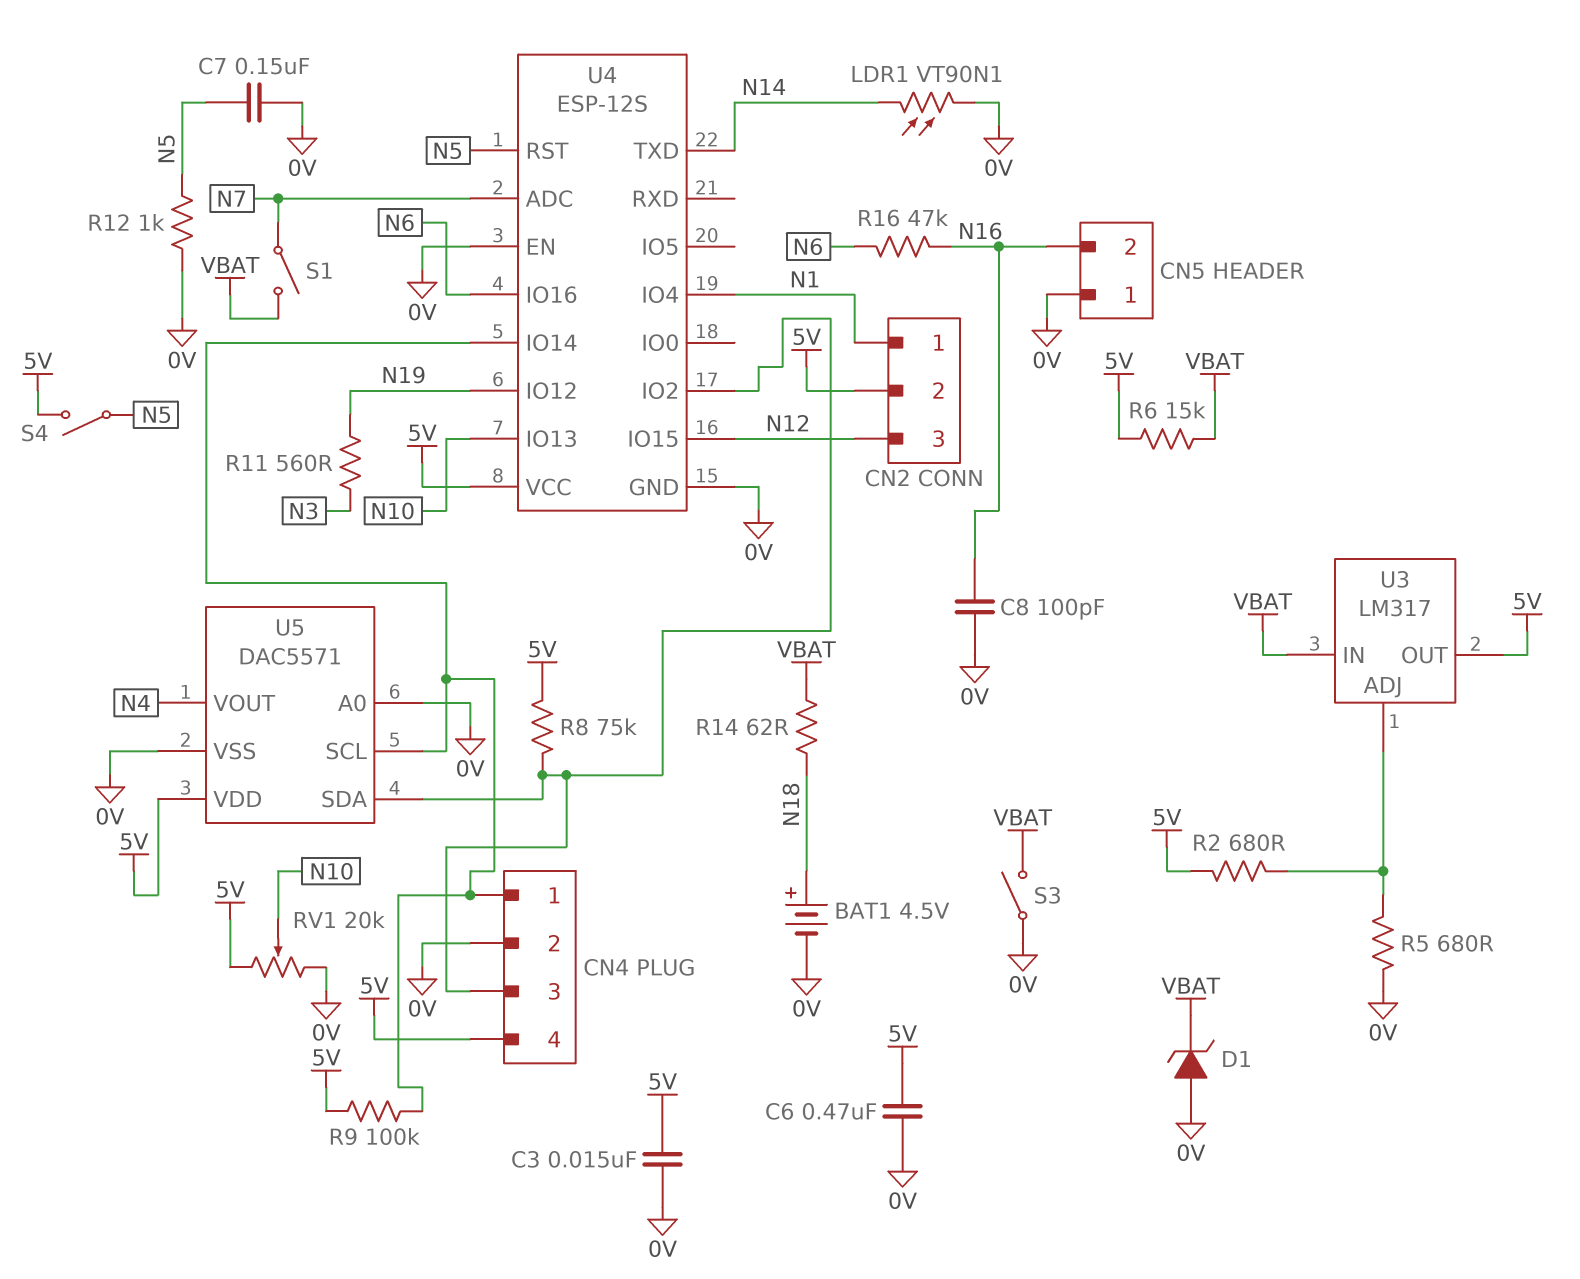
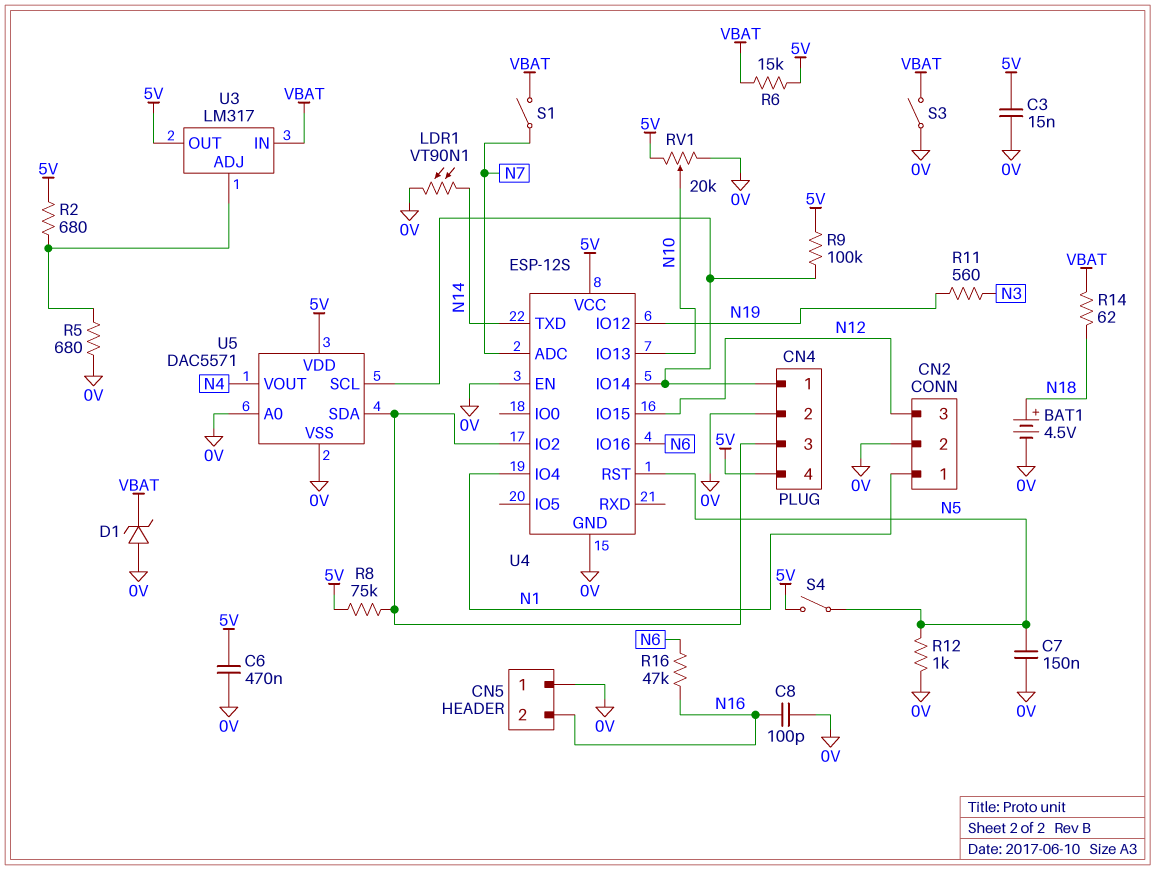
CN2 pin 2: 5V -> 0V

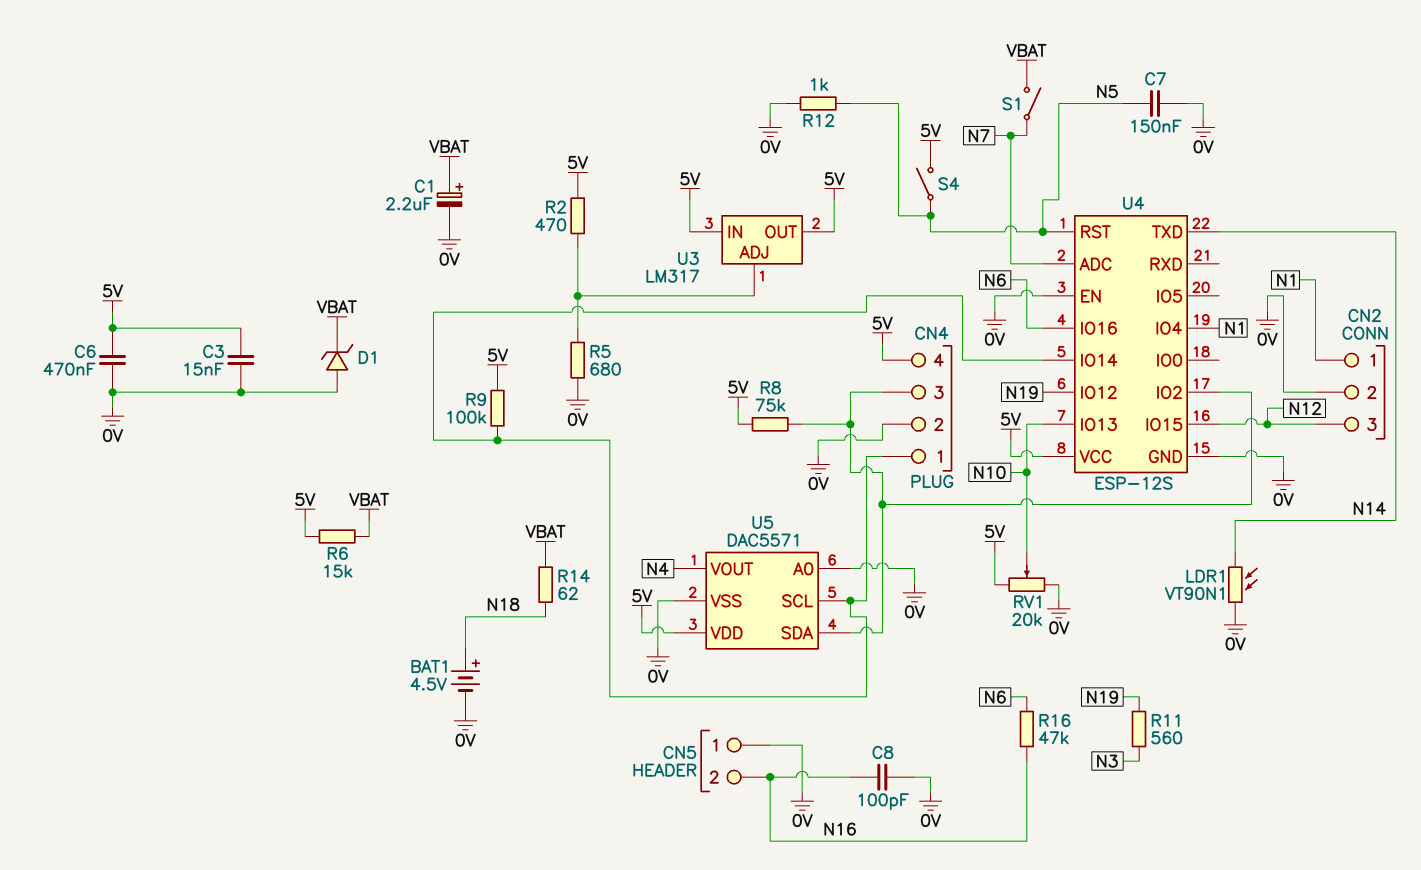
C1: none -> 2.2uF (plus VBAT, minus 0V)
R2: 680 (5V, U3/ADJ) -> 470 (5V, U3/ADJ)
S3: switch (0V, VBAT) -> none
U3 pin IN: VBAT -> 5V

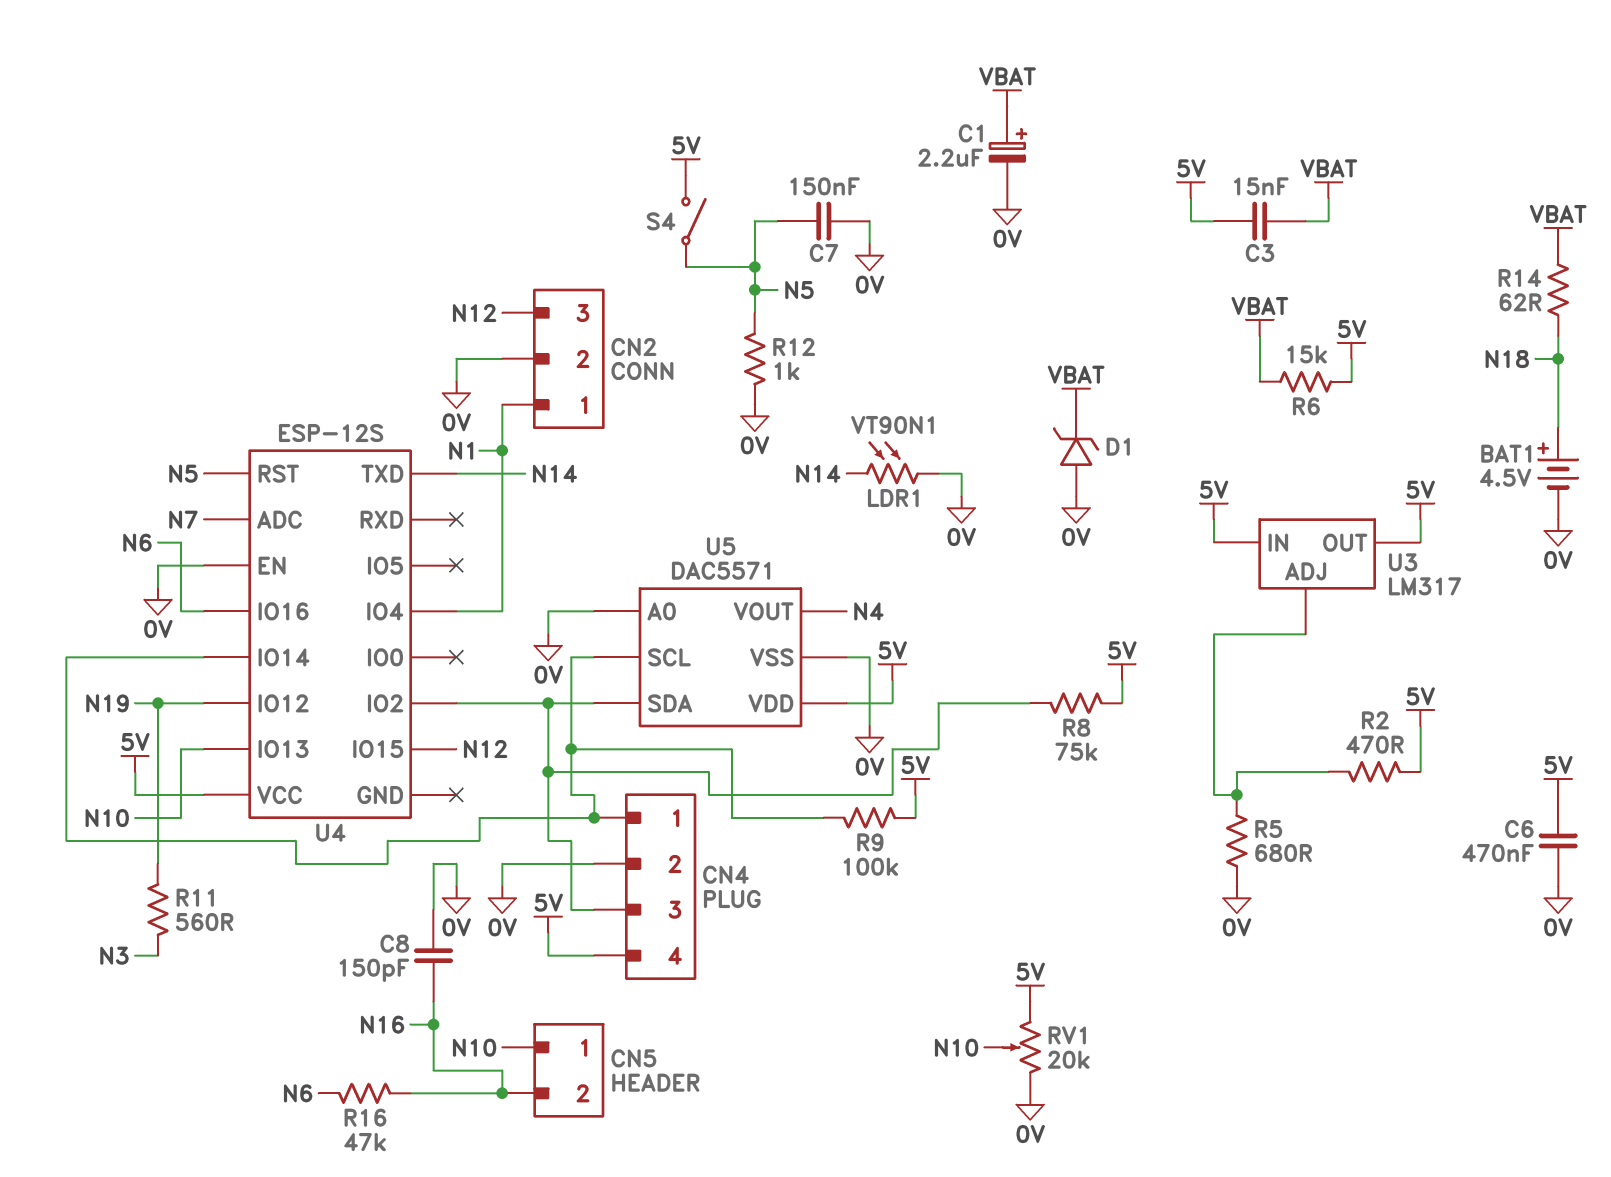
C3: 15nF (0V, 5V) -> 15nF (5V, VBAT)
C8: 100pF (0V, N16) -> 150pF (0V, N16)
CN5 pin 1: 0V -> N10
S1: switch (N7, VBAT) -> none
U4 pin GND: 0V -> none

